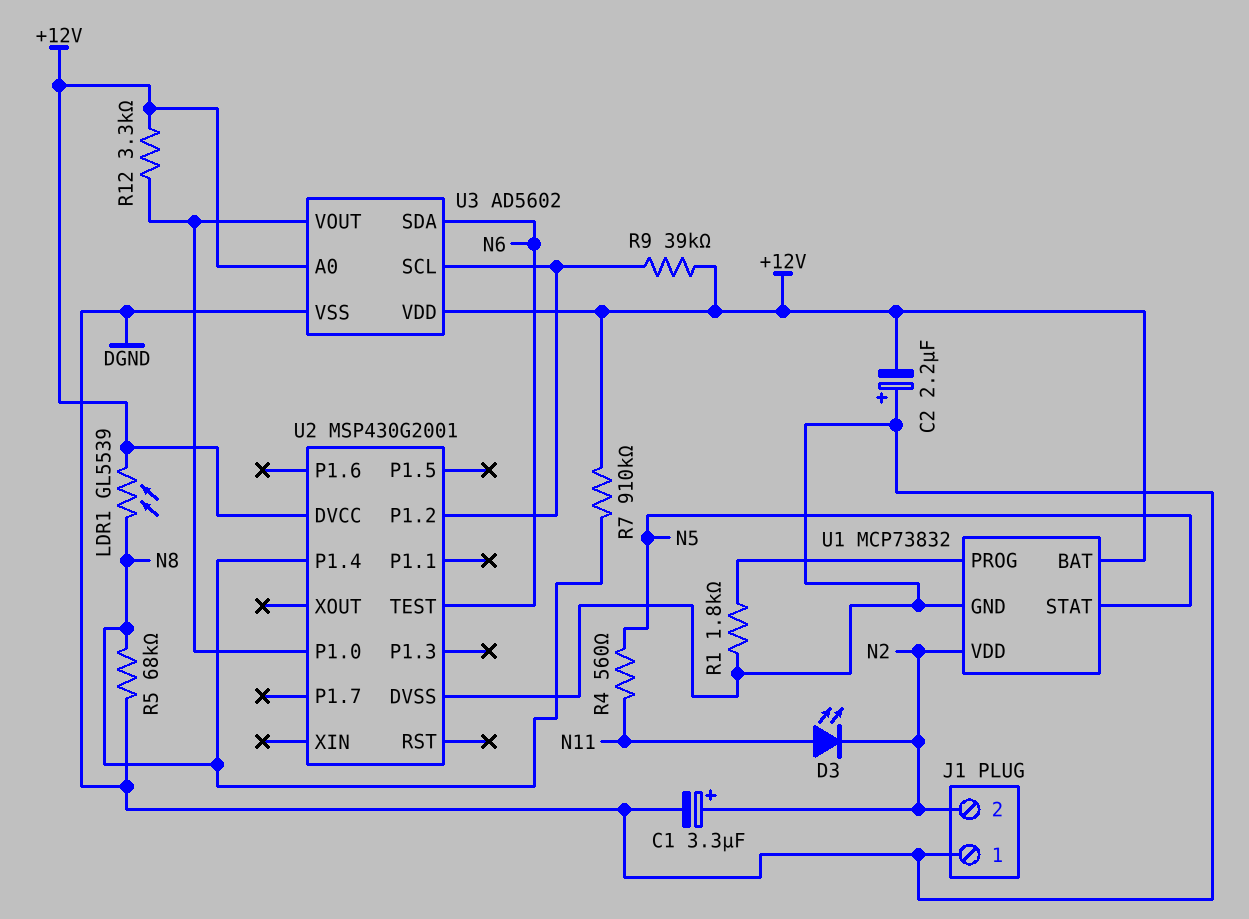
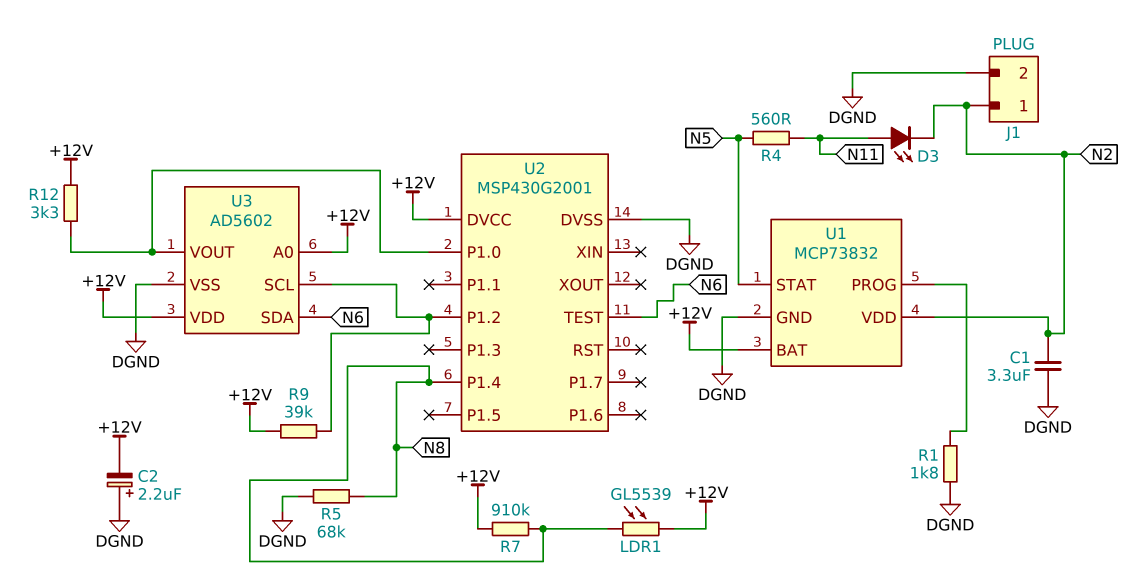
C1: 3.3uF (plus N2, minus DGND) -> 3.3uF (DGND, N2)
J1 pin 1: DGND -> N2
J1 pin 2: N2 -> DGND

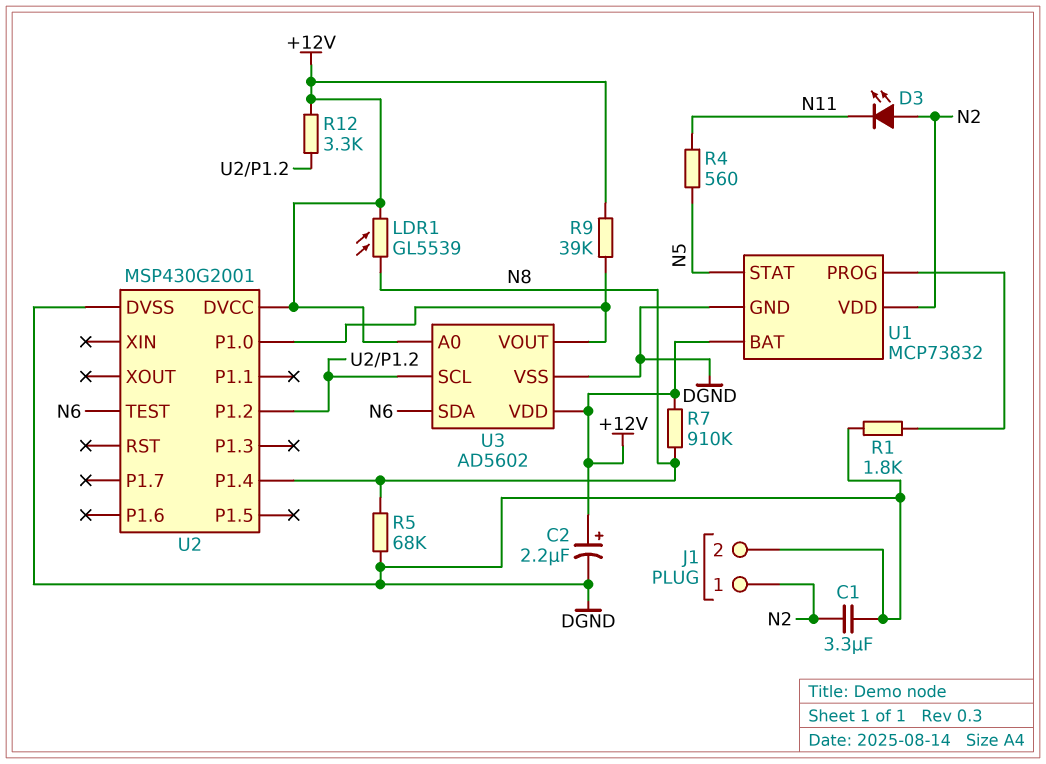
C2: 2.2uF (plus DGND, minus +12V) -> 2.2uF (plus +12V, minus DGND)
D3: LED (A N11, K N2) -> LED (A N2, K N11)
R9: 39k (+12V, U2/P1.2) -> 39k (+12V, U2/P1.0)
R12: 3.3k (+12V, U2/P1.0) -> 3.3k (+12V, U2/P1.2)

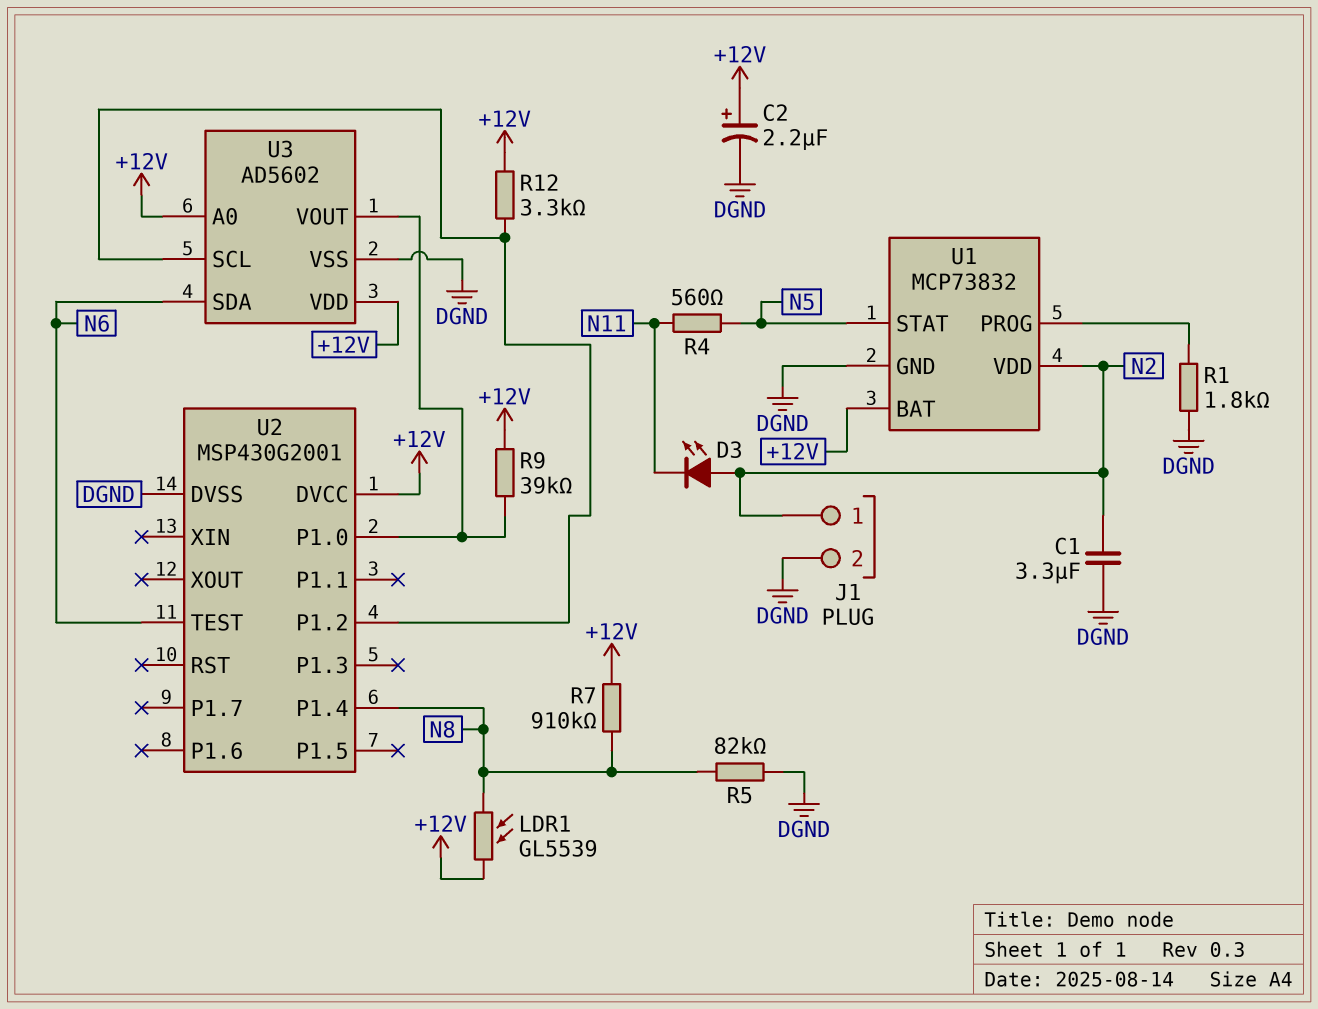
R5: 68k (DGND, N8) -> 82k (DGND, N8)

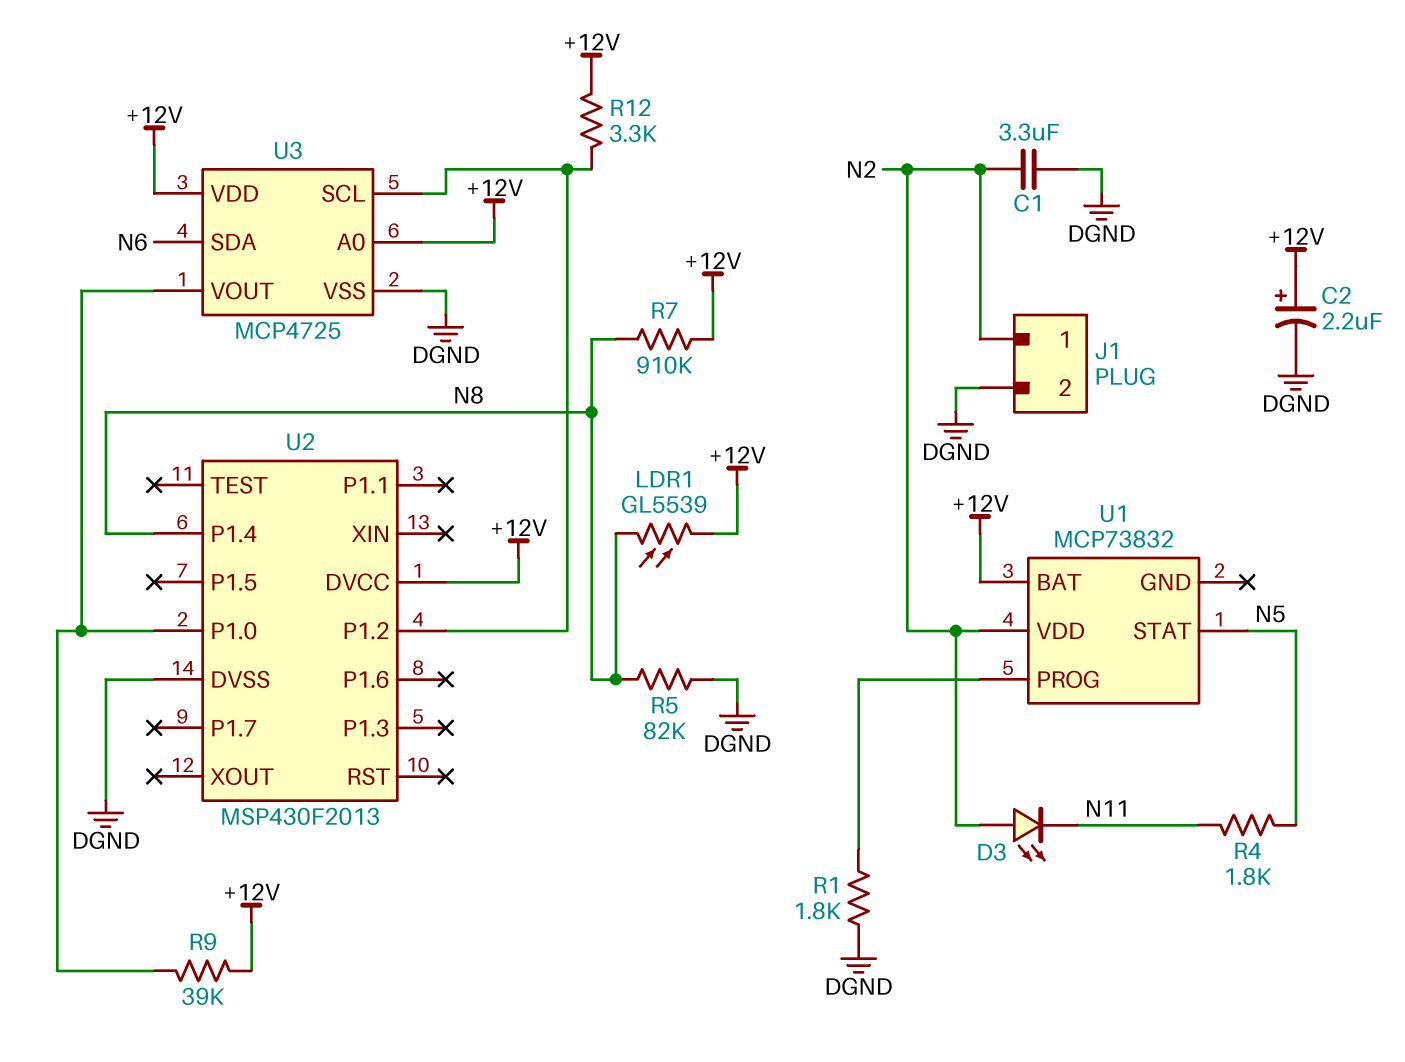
R4: 560 (N5, N11) -> 1.8k (N5, N11)
U1 pin GND: DGND -> none
U2: MSP430G2001 -> MSP430F2013
U2 pin TEST: N6 -> none
U3: AD5602 -> MCP4725

